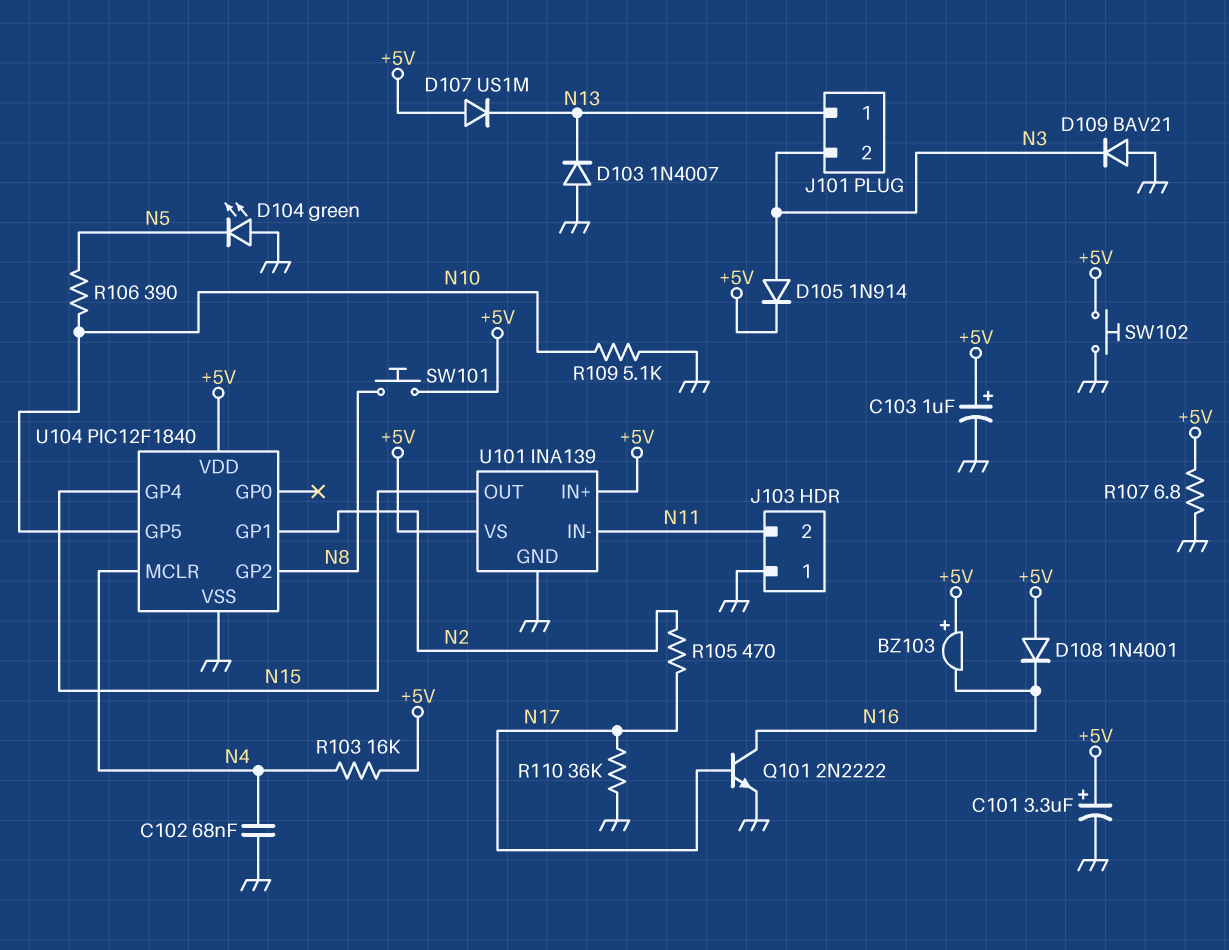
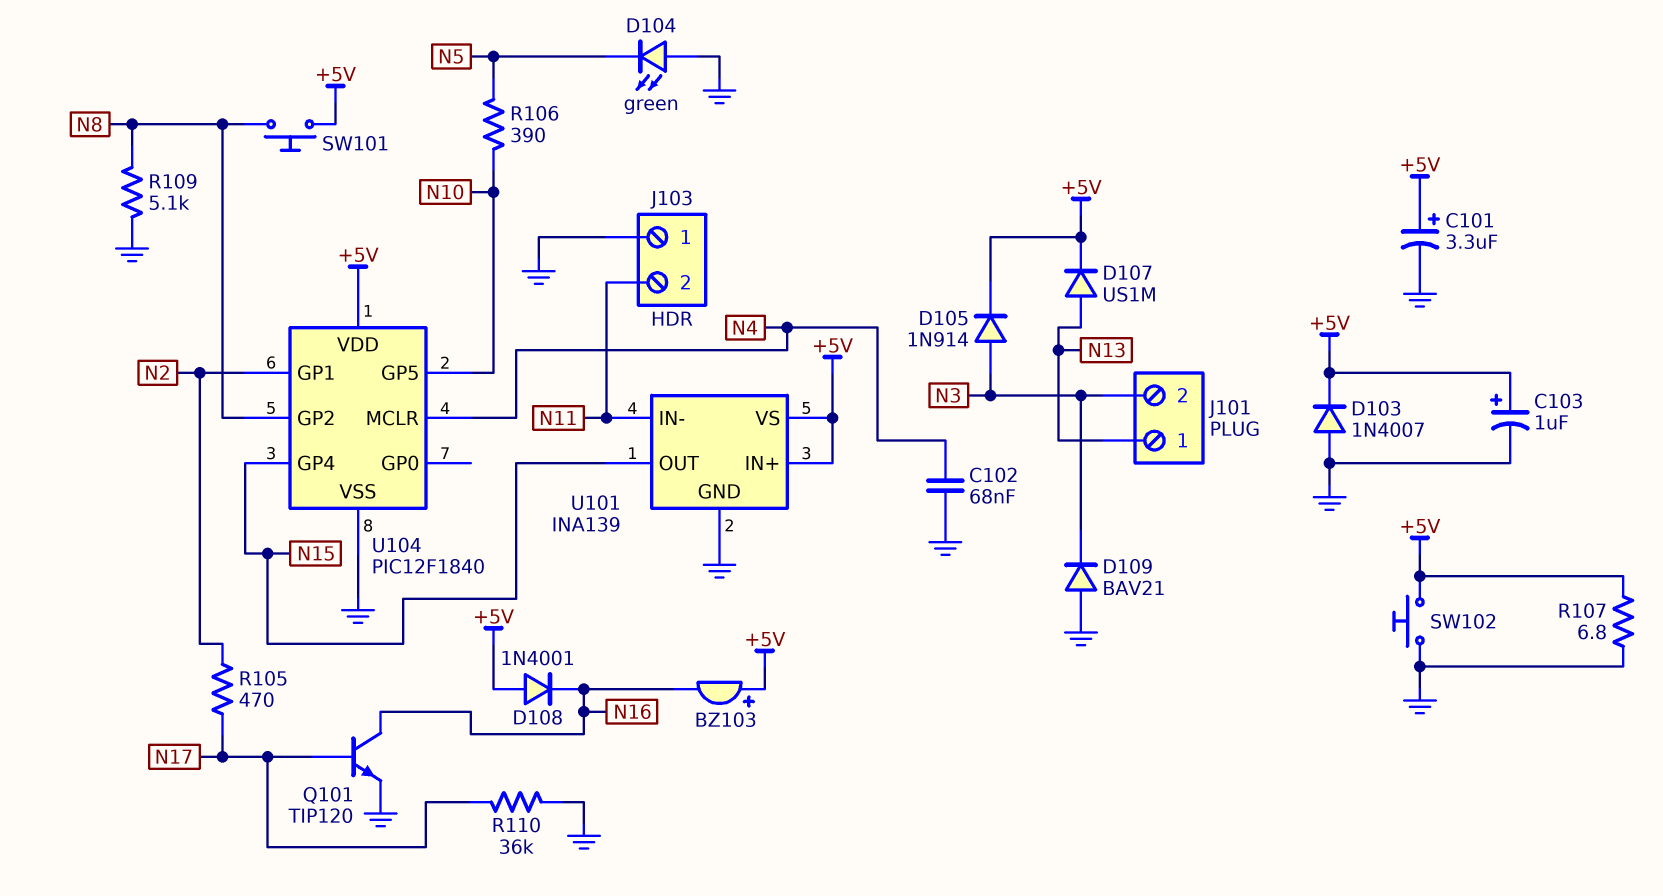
D103: diode 1N4007 (A GND, K N13) -> diode 1N4007 (A GND, K +5V)
D107: diode US1M (A +5V, K N13) -> diode US1M (A N13, K +5V)
Q101: NPN 2N2222 (B N17, C N16, E GND) -> NPN TIP120 (B N17, C N16, E GND)
R103: 16k (+5V, N4) -> none
R109: 5.1k (GND, N10) -> 5.1k (GND, N8)

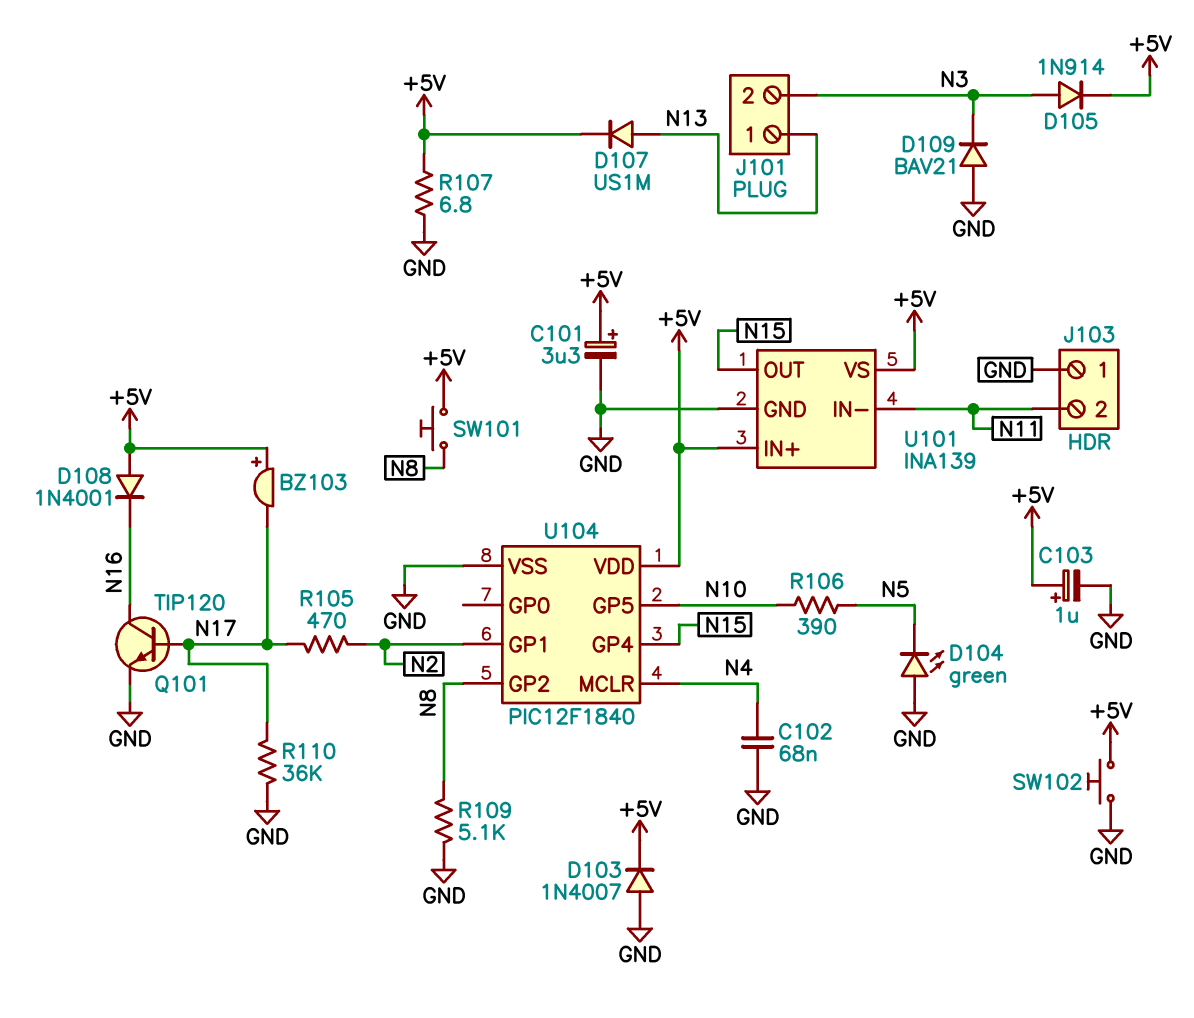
BZ103: buzzer (plus +5V, minus N16) -> buzzer (plus +5V, minus N17)

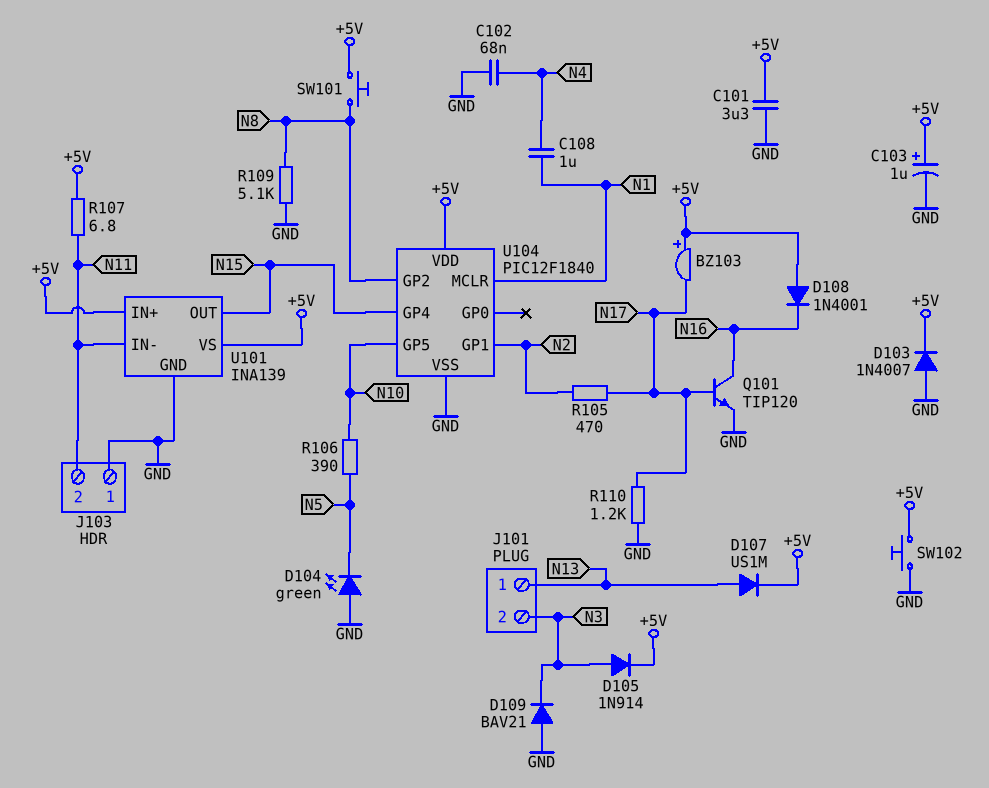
C101: 3.3uF (plus +5V, minus GND) -> 3.3uF (+5V, GND)
C108: none -> 1uF (N1, N4)
R107: 6.8 (+5V, GND) -> 6.8 (+5V, N11)
R110: 36k (GND, N17) -> 1.2k (GND, N17)
U104 pin MCLR: N4 -> N1

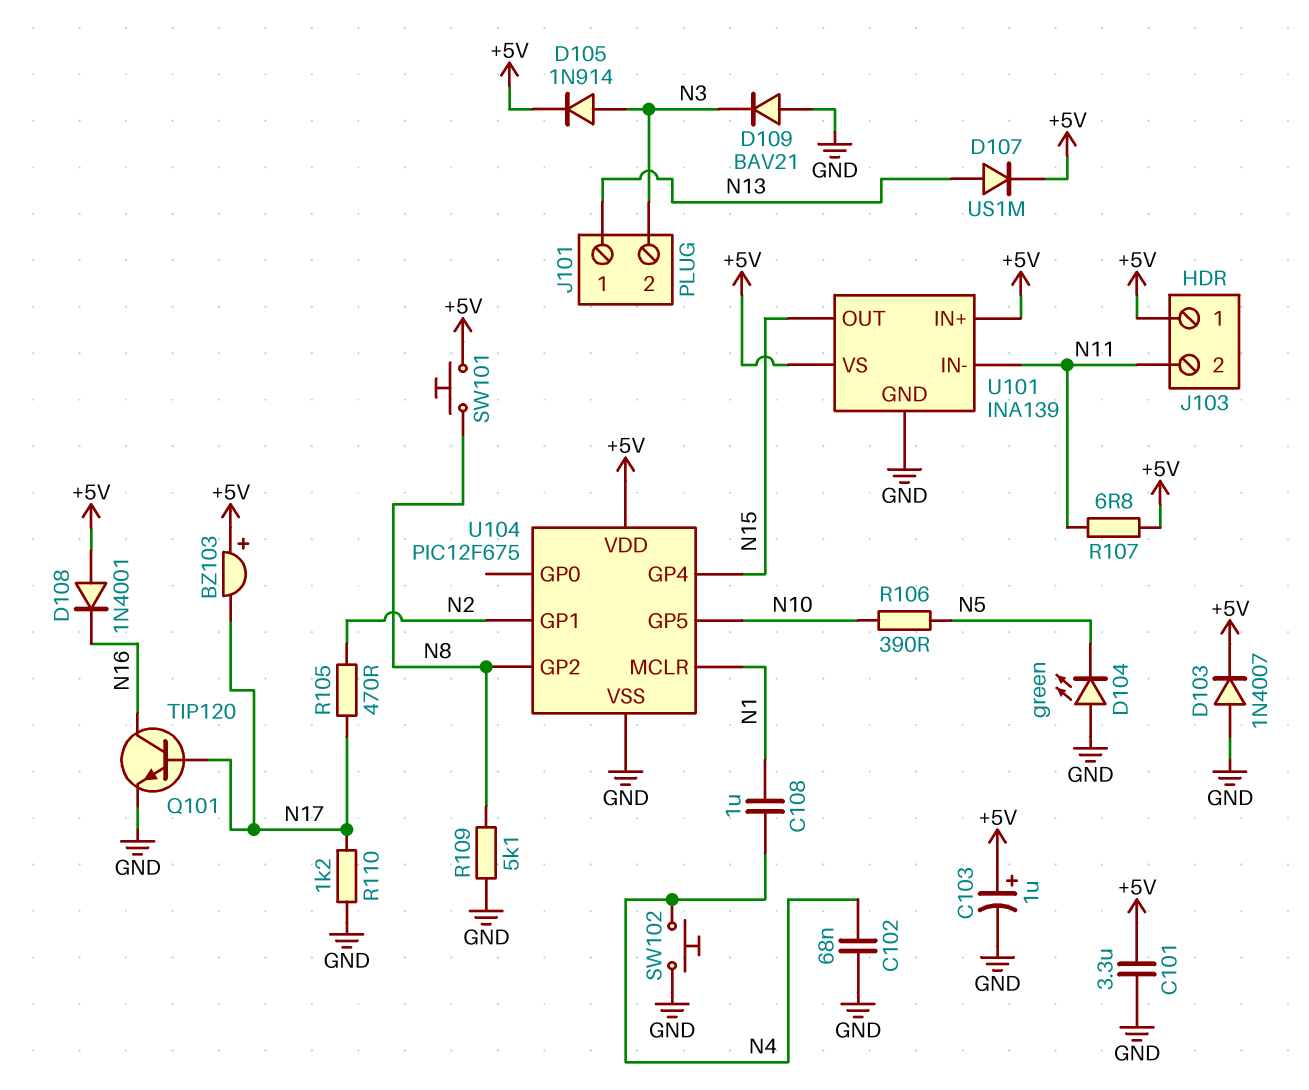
J103 pin 1: GND -> +5V
SW102: button (+5V, GND) -> button (GND, N4)
U104: PIC12F1840 -> PIC12F675

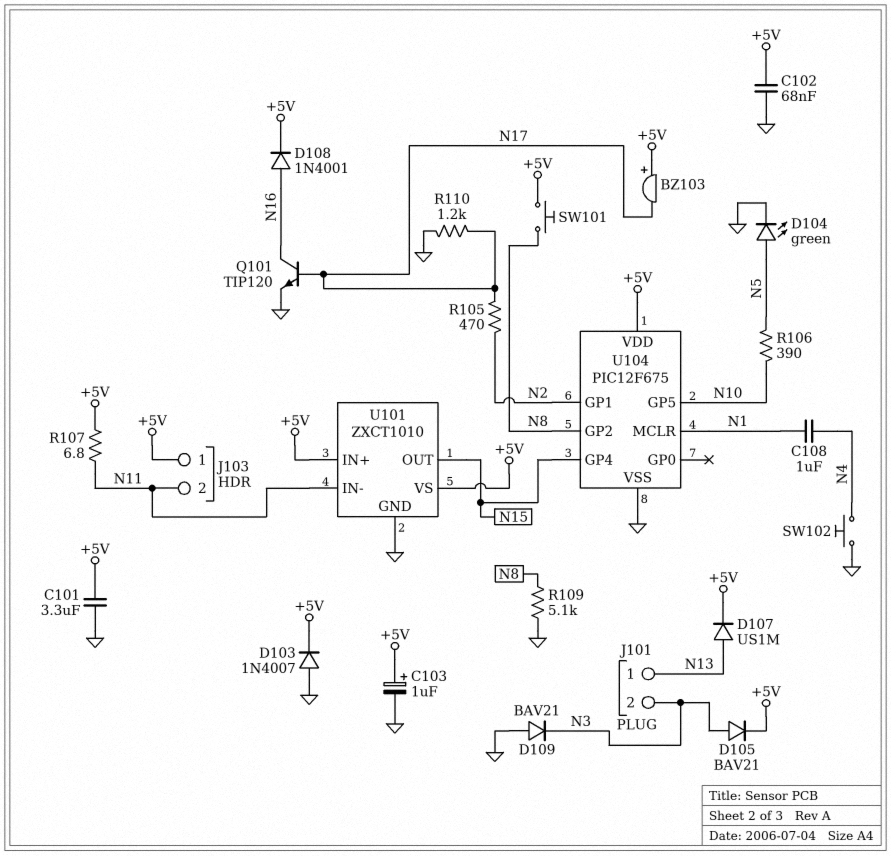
C102: 68nF (GND, N4) -> 68nF (+5V, GND)
D104: LED green (A GND, K N5) -> LED green (A N5, K GND)
D105: diode 1N914 (A N3, K +5V) -> diode BAV21 (A N3, K +5V)
D108: diode 1N4001 (A +5V, K N16) -> diode 1N4001 (A N16, K +5V)
U101: INA139 -> ZXCT1010

